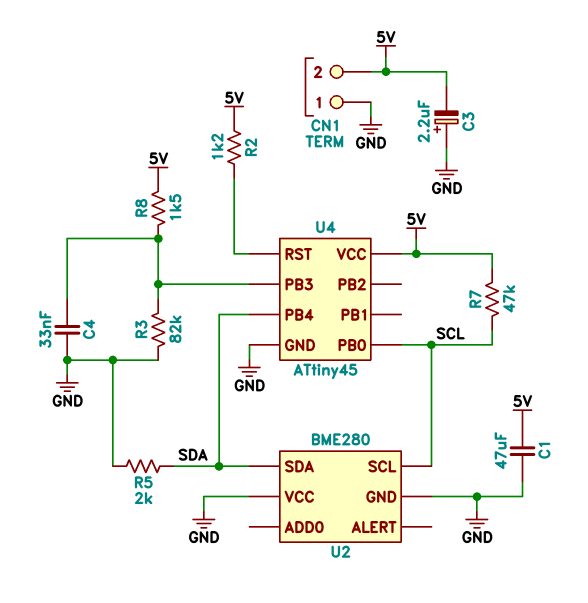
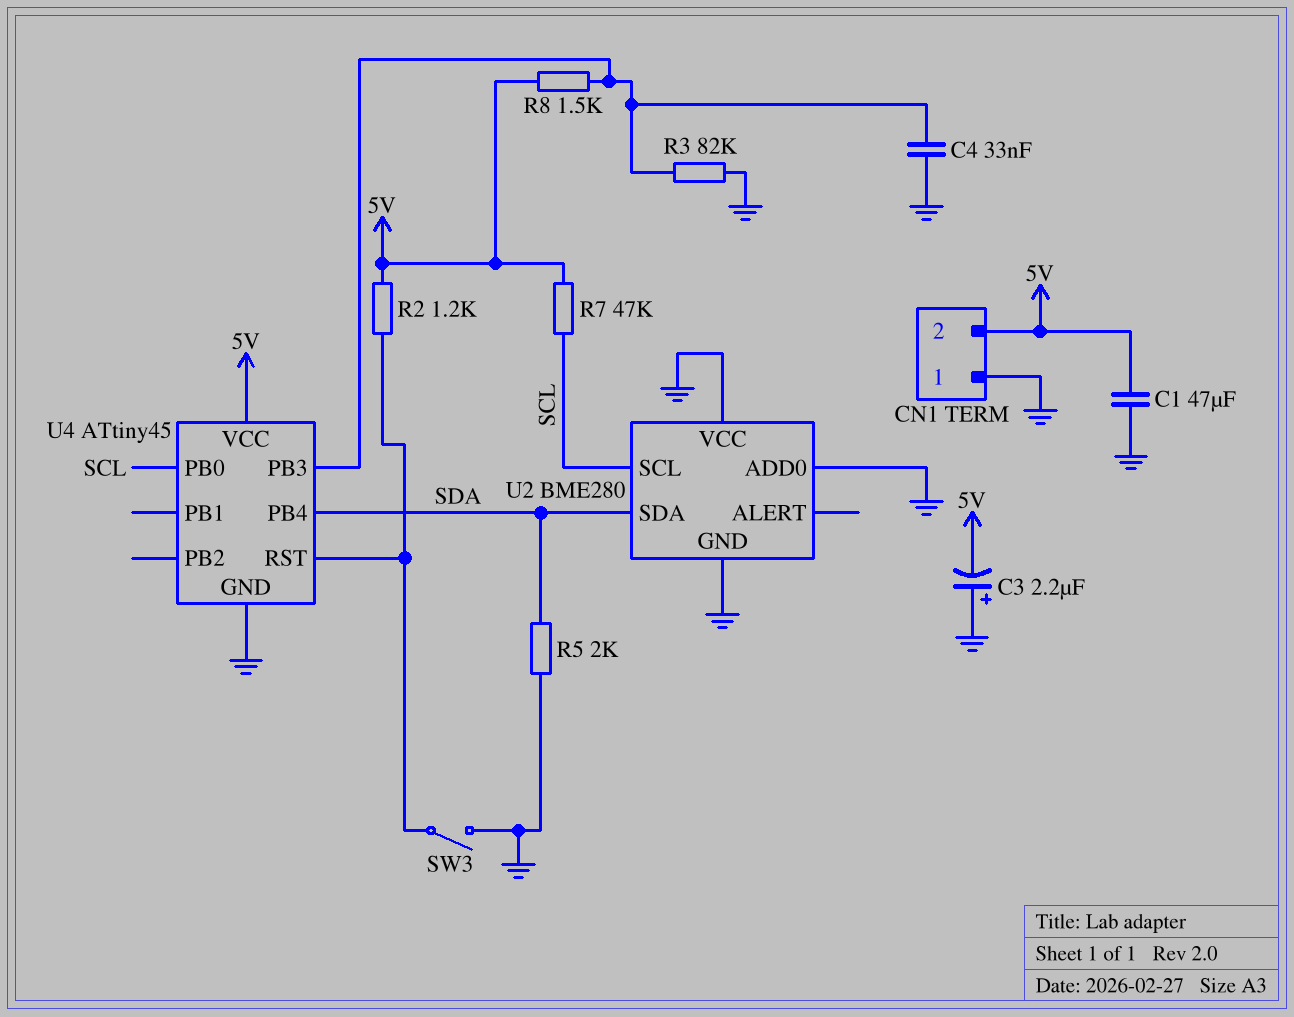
SW3: none -> switch (GND, U4/RST)
U2 pin ADD0: none -> GND

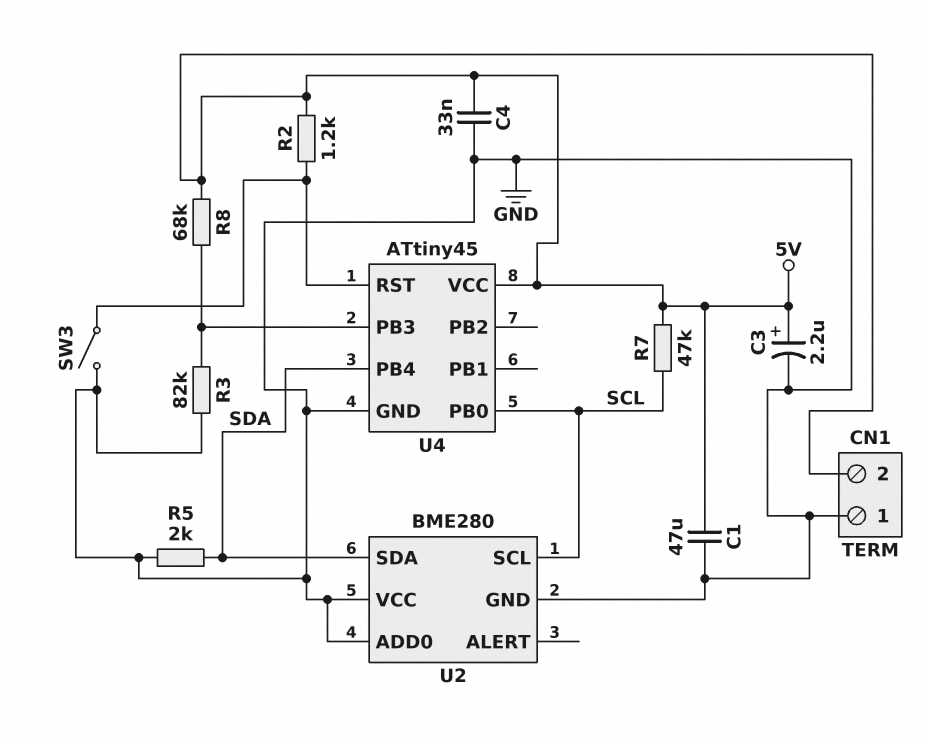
C3: 2.2uF (plus GND, minus 5V) -> 2.2uF (plus 5V, minus GND)
C4: 33nF (GND, U4/PB3) -> 33nF (5V, GND)
R8: 1.5k (5V, U4/PB3) -> 68k (5V, U4/PB3)

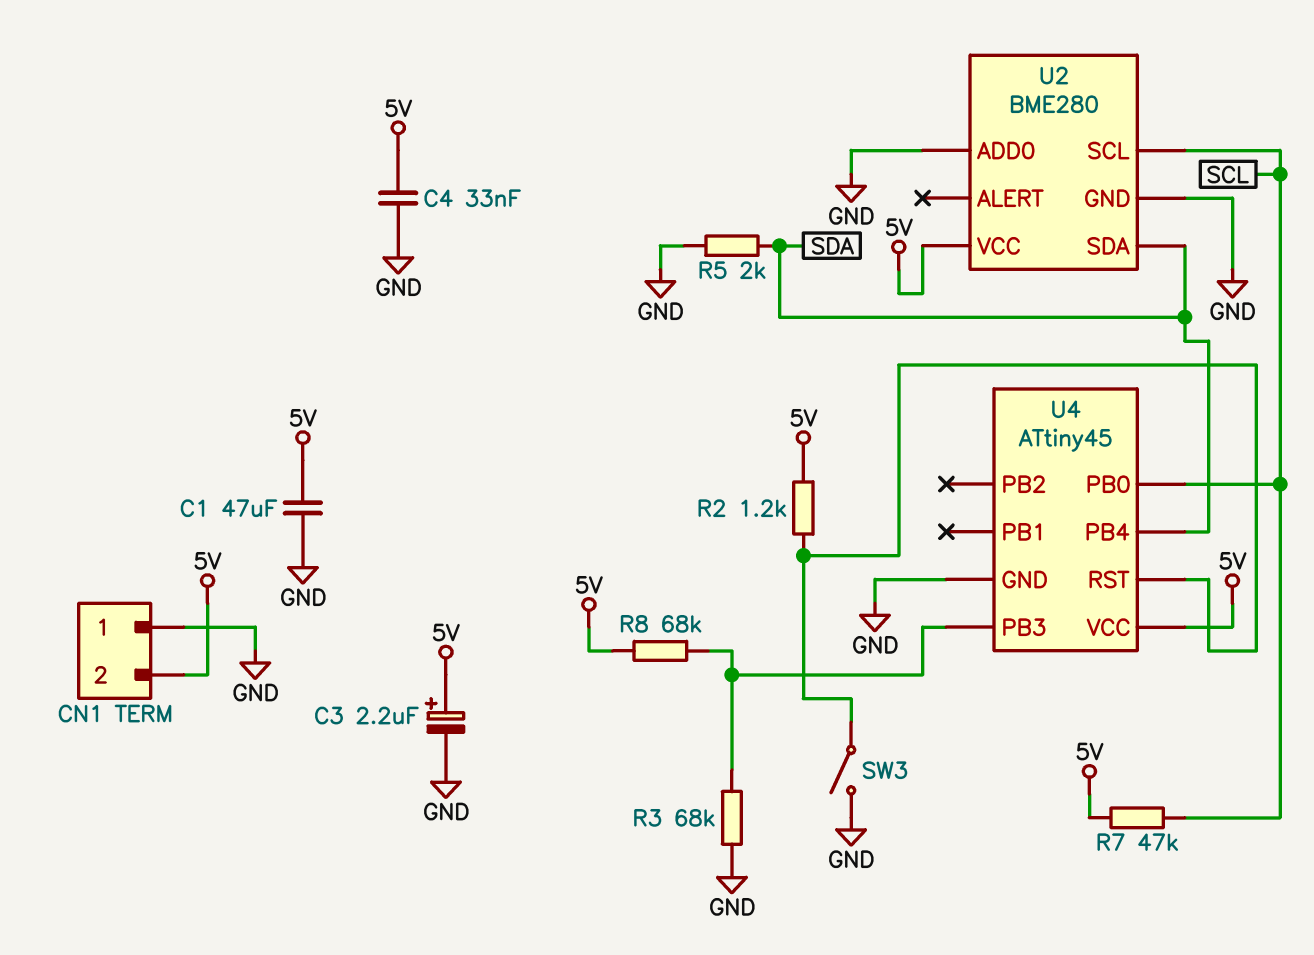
R3: 82k (GND, U4/PB3) -> 68k (GND, U4/PB3)
U2 pin VCC: GND -> 5V

